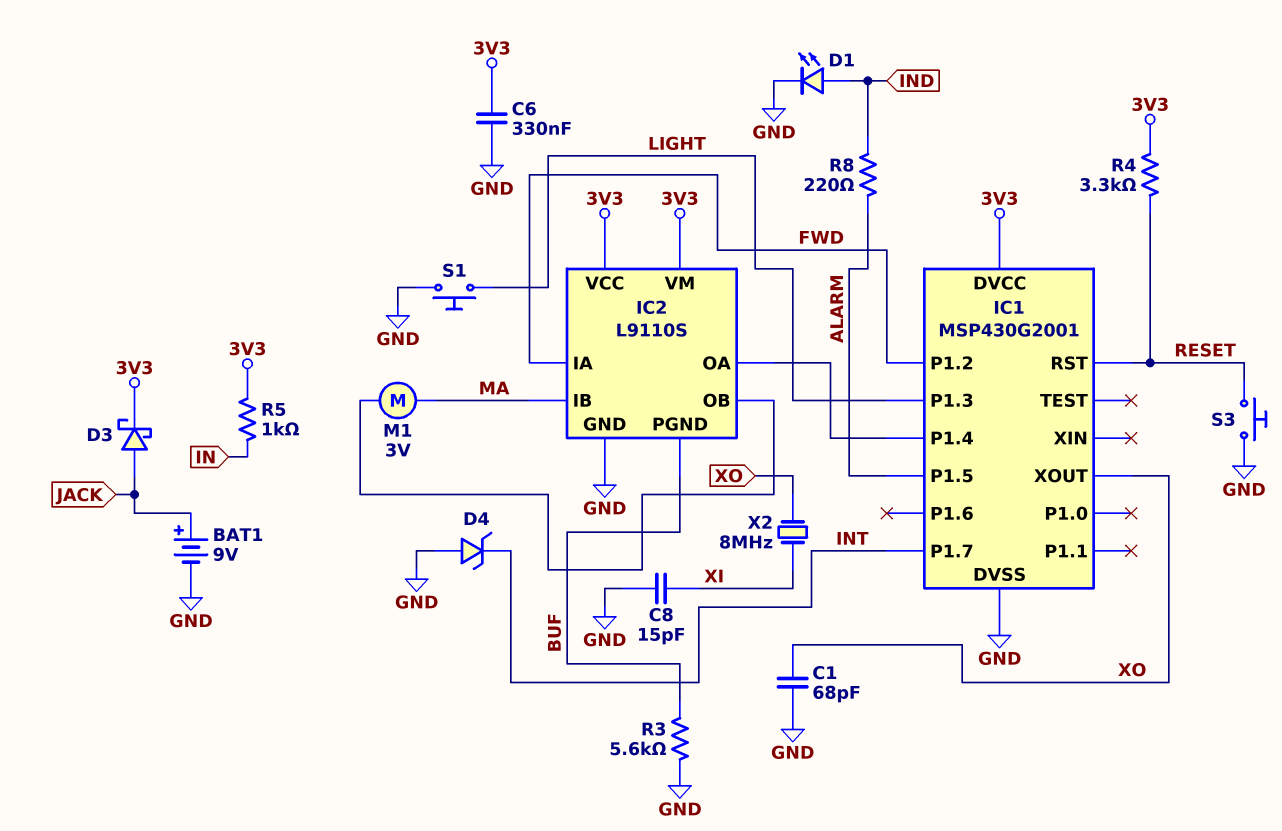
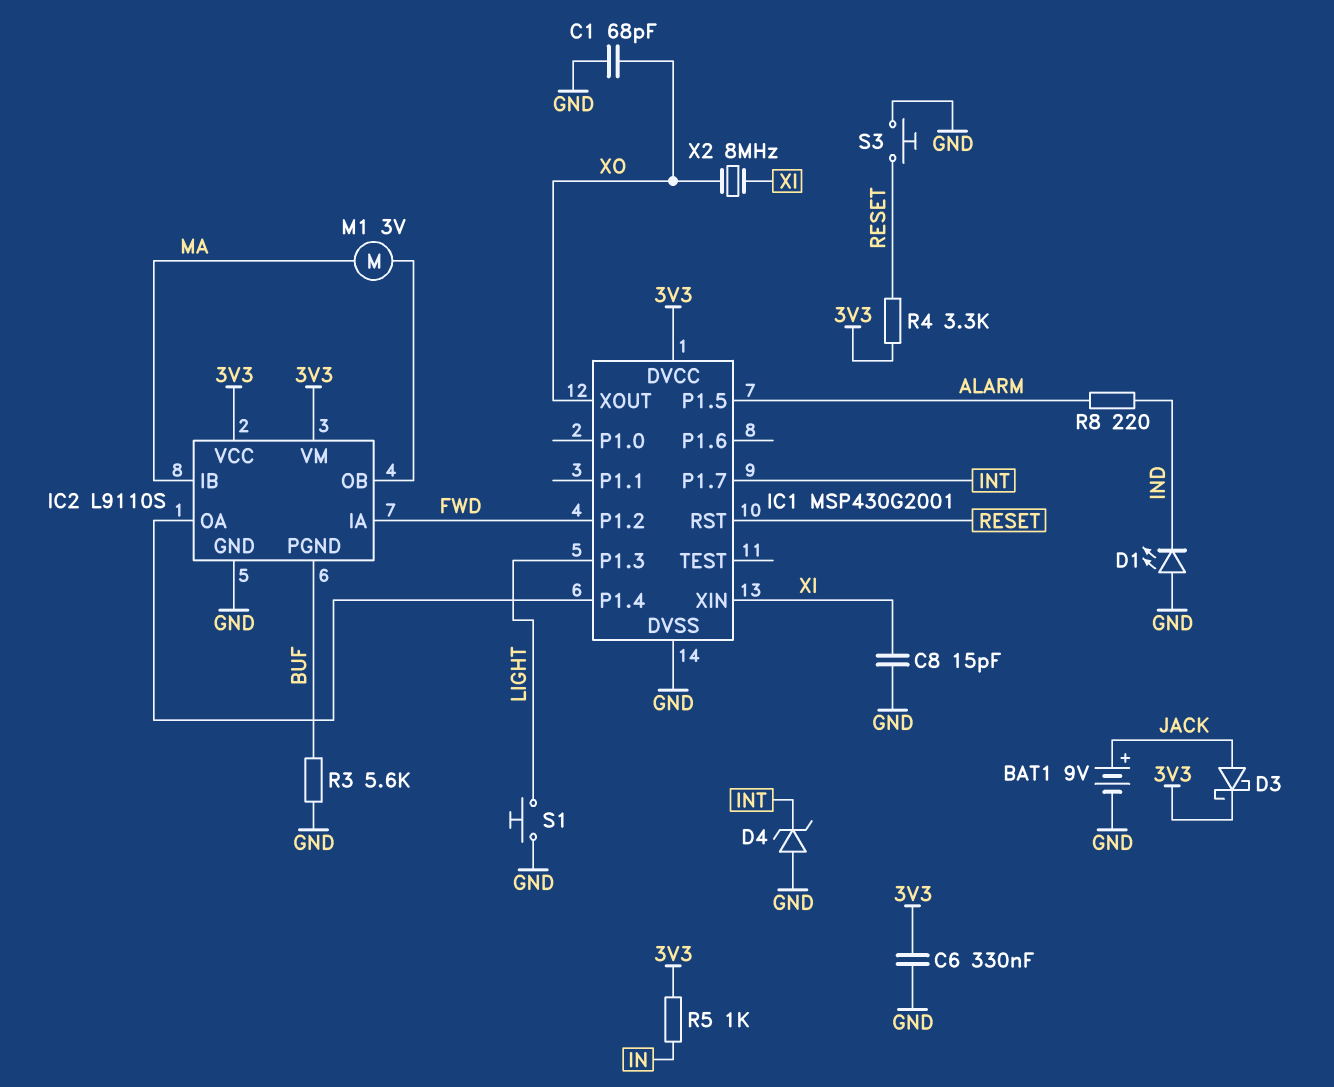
D1: LED (A IND, K GND) -> LED (A GND, K IND)
IC1 pin XIN: none -> XI

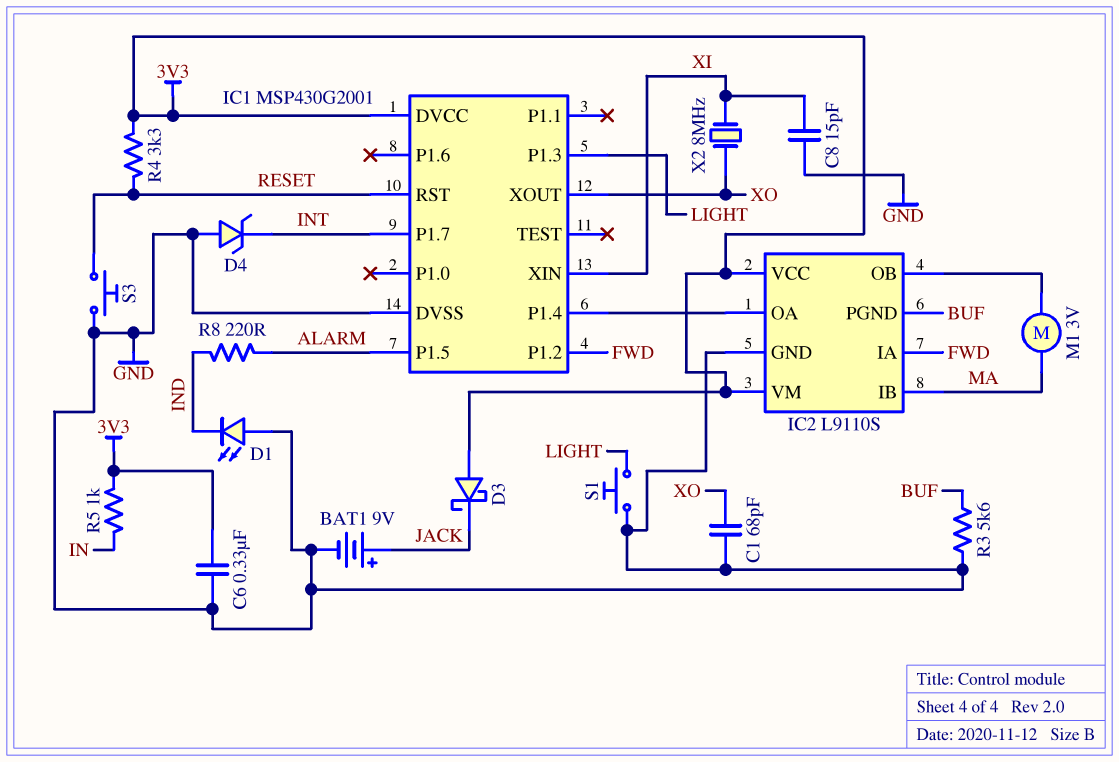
D3: schottky (A JACK, K 3V3) -> schottky (A 3V3, K JACK)

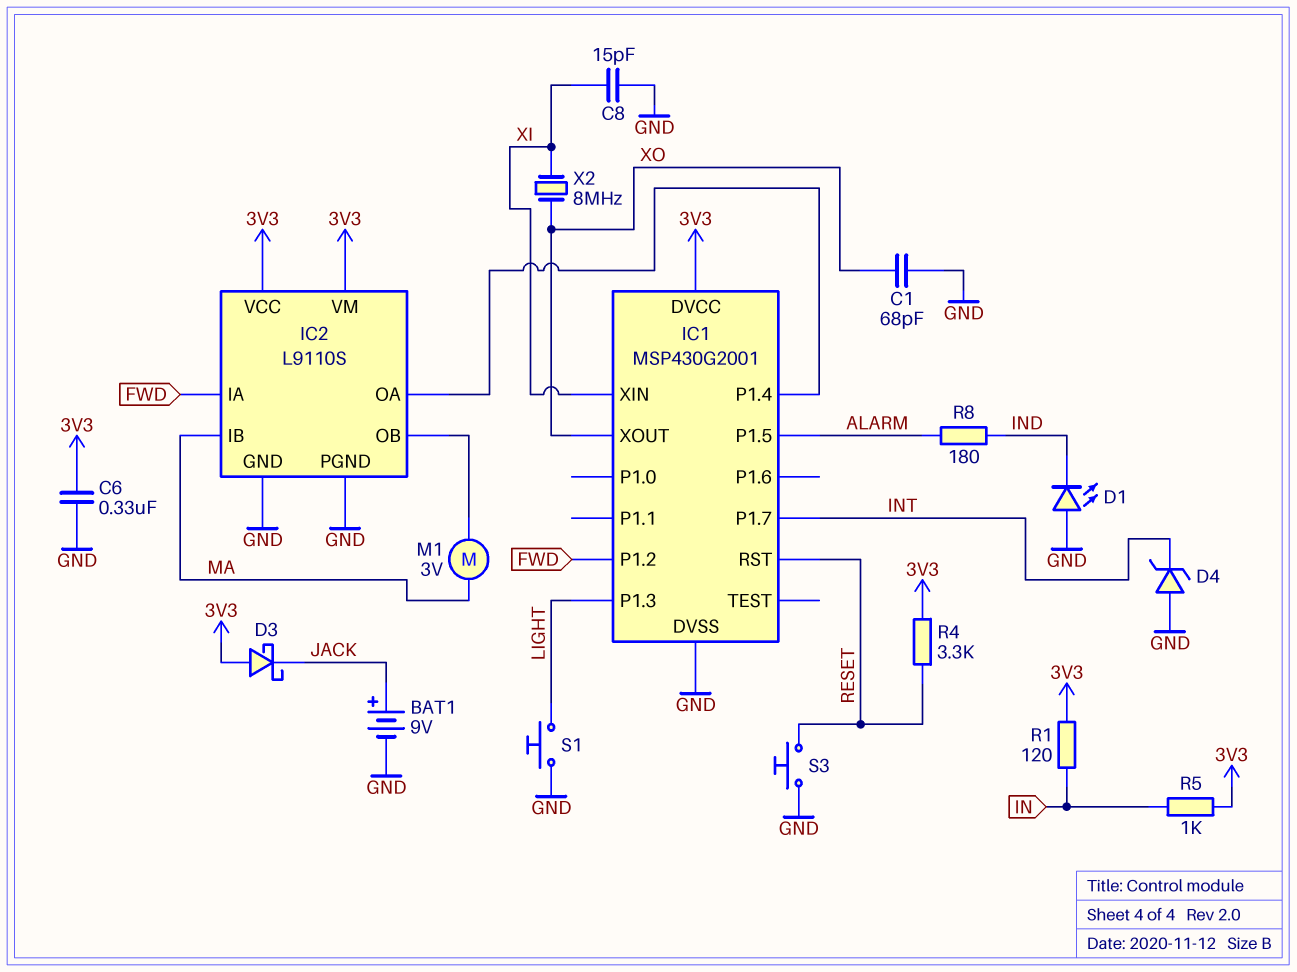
IC2 pin PGND: BUF -> GND
R1: none -> 120 (3V3, IN)
R3: 5.6k (BUF, GND) -> none
R8: 220 (ALARM, IND) -> 180 (ALARM, IND)

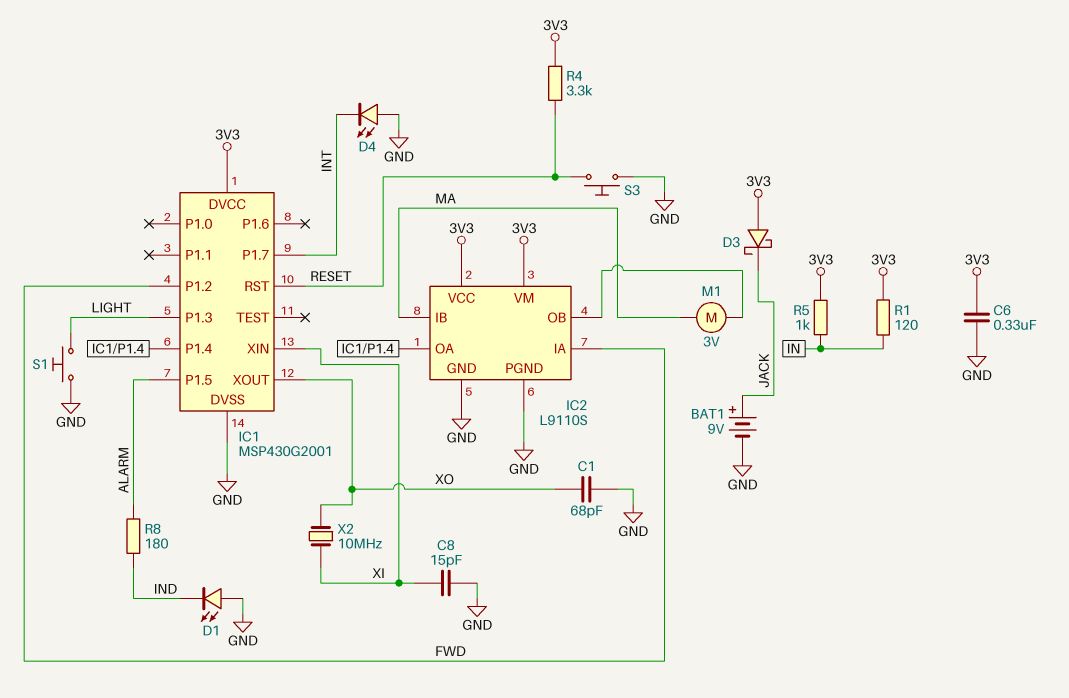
D4: zener (A GND, K INT) -> LED (A GND, K INT)
X2: 8MHz (XI, XO) -> 10MHz (XI, XO)

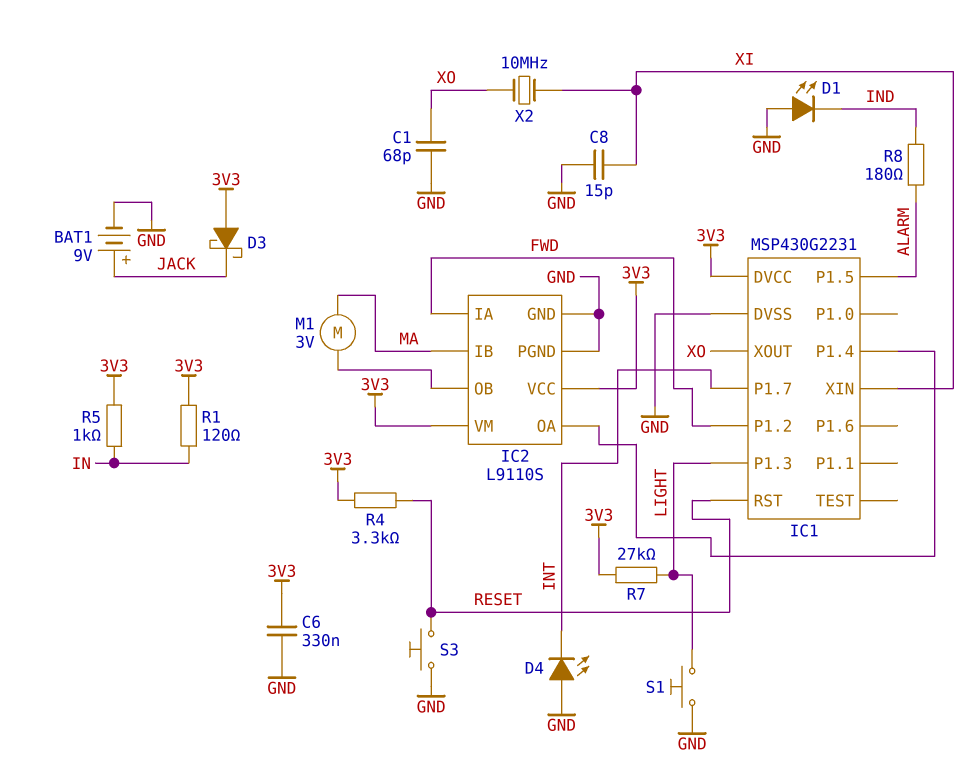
IC1: MSP430G2001 -> MSP430G2231
R7: none -> 27k (3V3, LIGHT)

